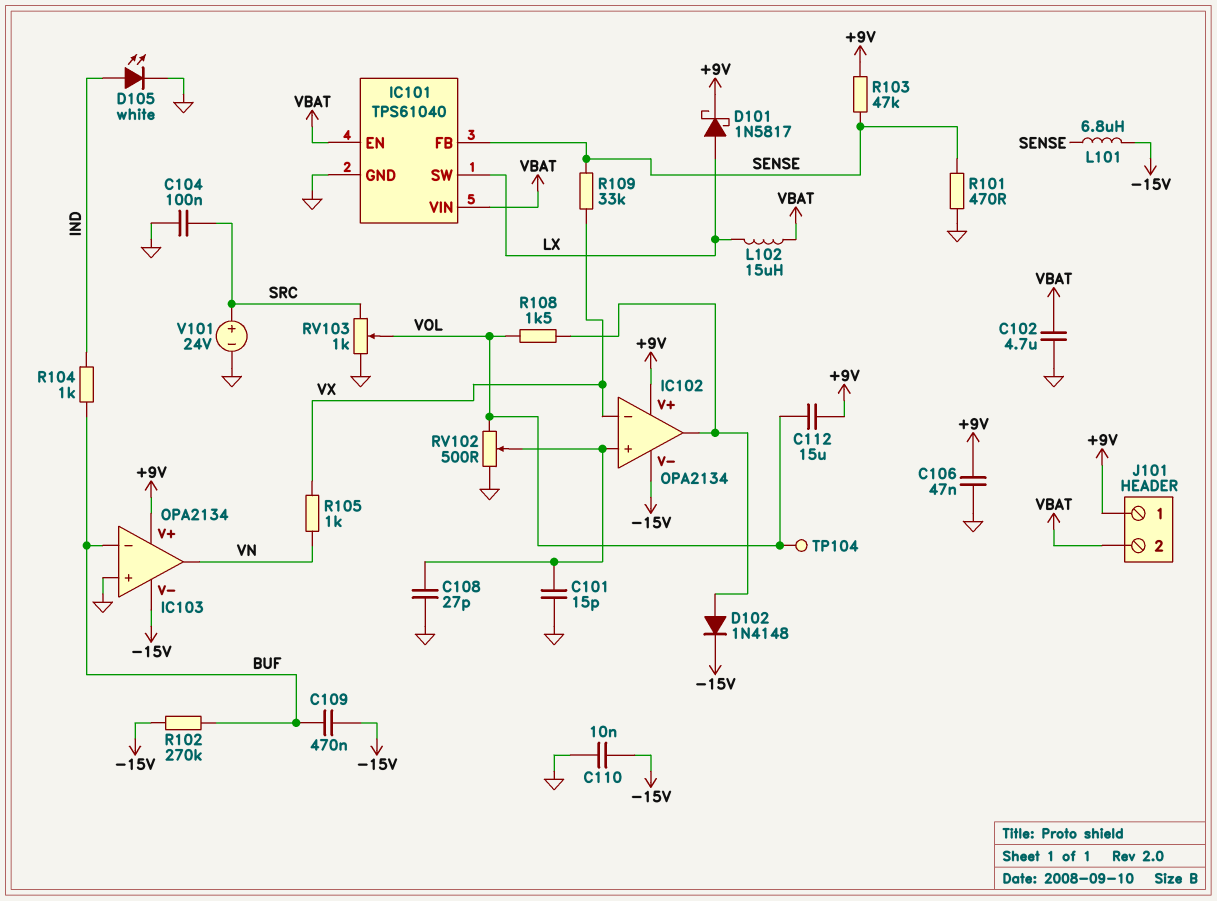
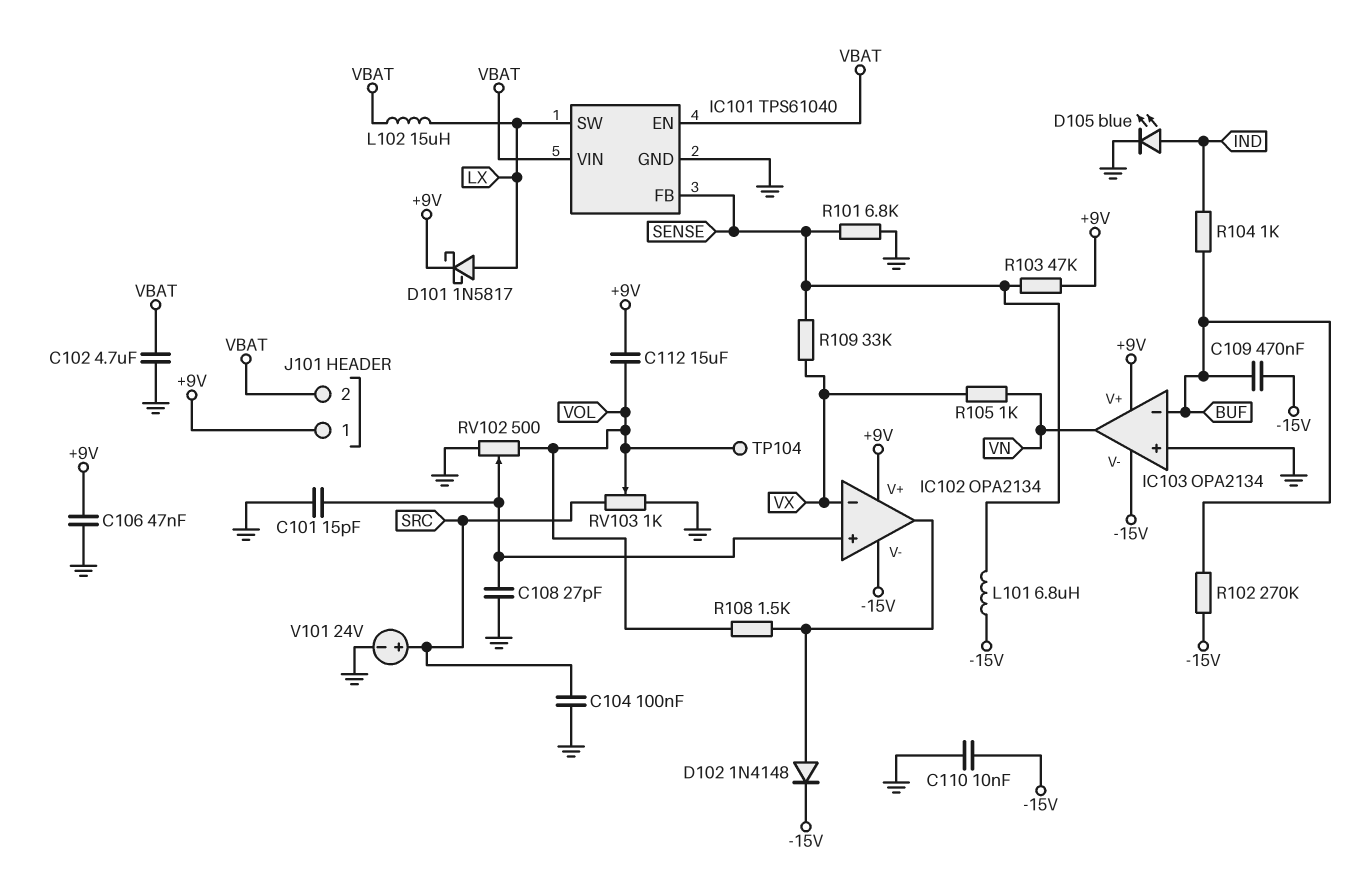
D105: LED white (A IND, K GND) -> LED blue (A IND, K GND)
R101: 470 (GND, SENSE) -> 6.8k (GND, SENSE)

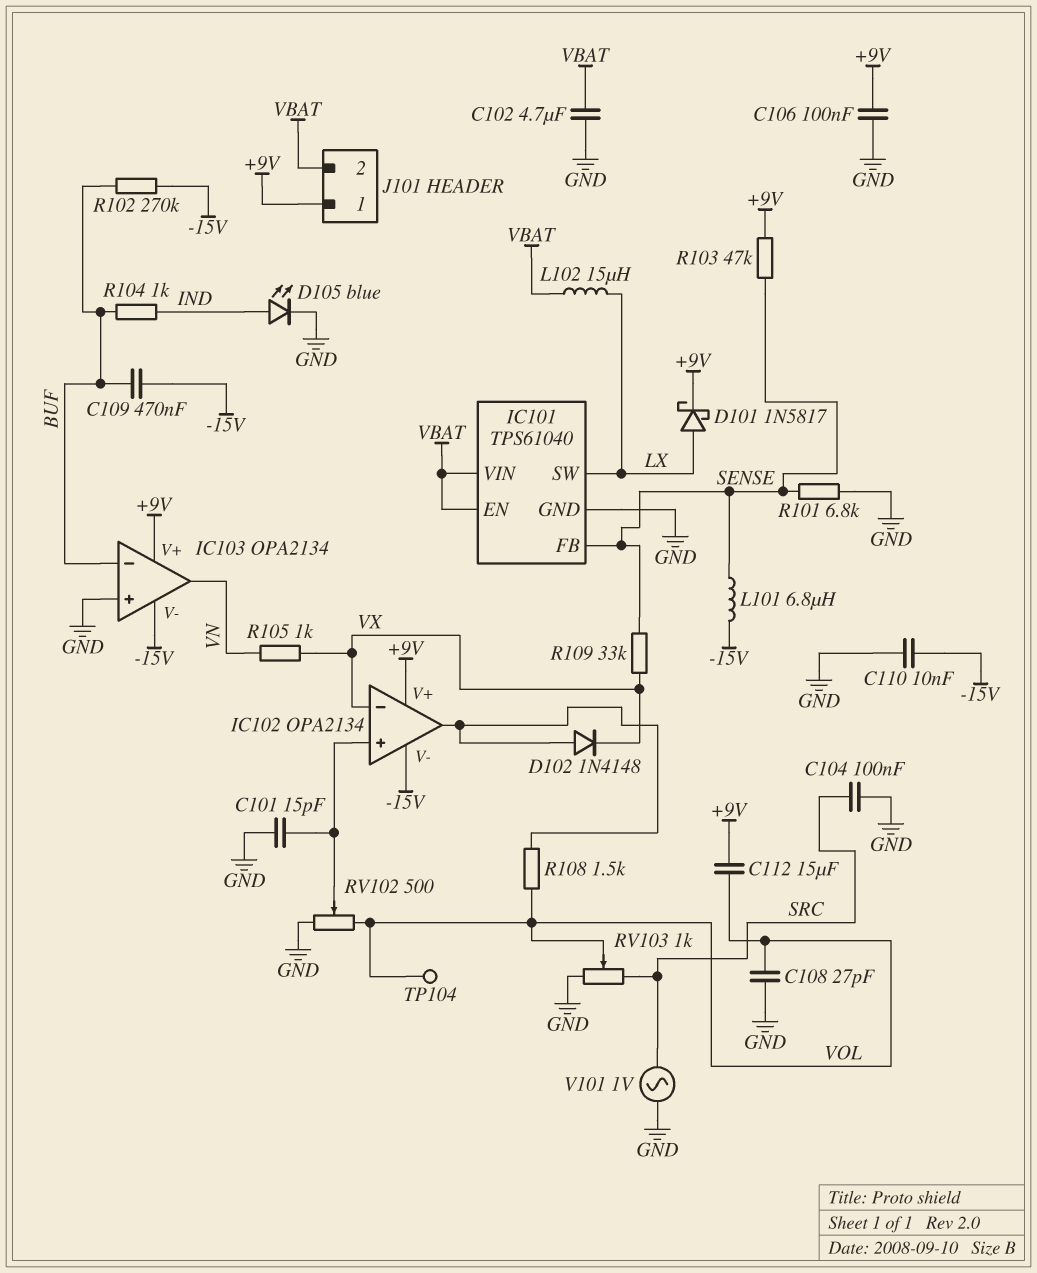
C106: 47nF (+9V, GND) -> 100nF (+9V, GND)
C108: 27pF (GND, IC102/in+) -> 27pF (GND, VOL)
D102: diode 1N4148 (A IC102/out, K -15V) -> diode 1N4148 (A IC102/out, K VX)
V101: 24V (plus SRC, minus GND) -> AC 1V (GND, SRC)

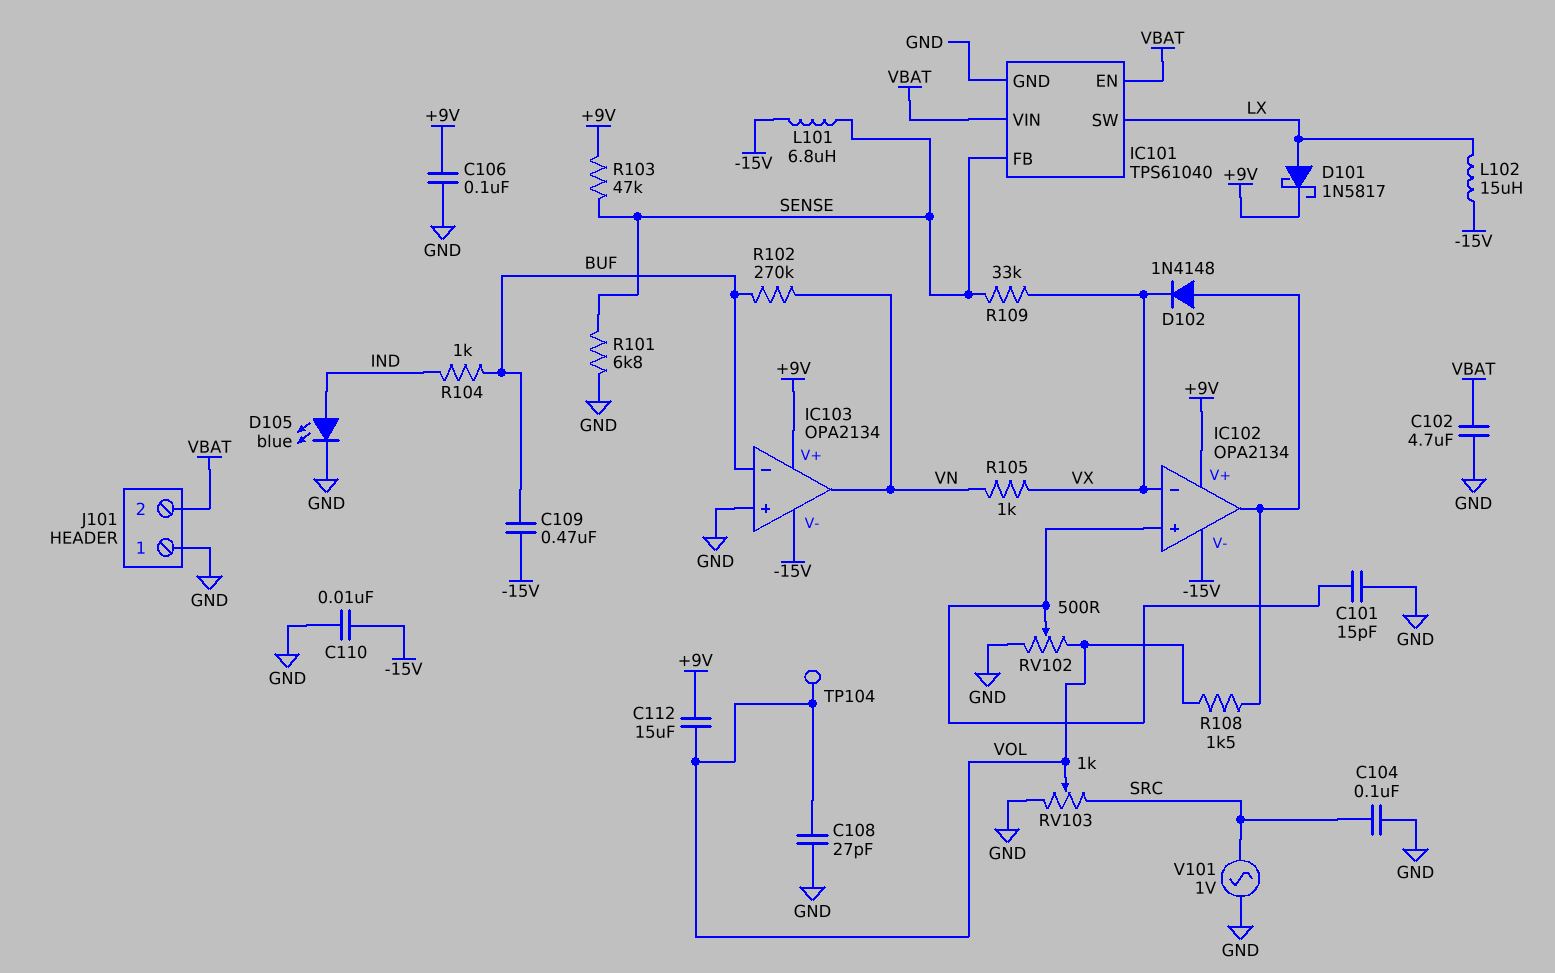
J101 pin 1: +9V -> GND
L102: 15uH (LX, VBAT) -> 15uH (-15V, LX)
R102: 270k (-15V, BUF) -> 270k (BUF, VN)

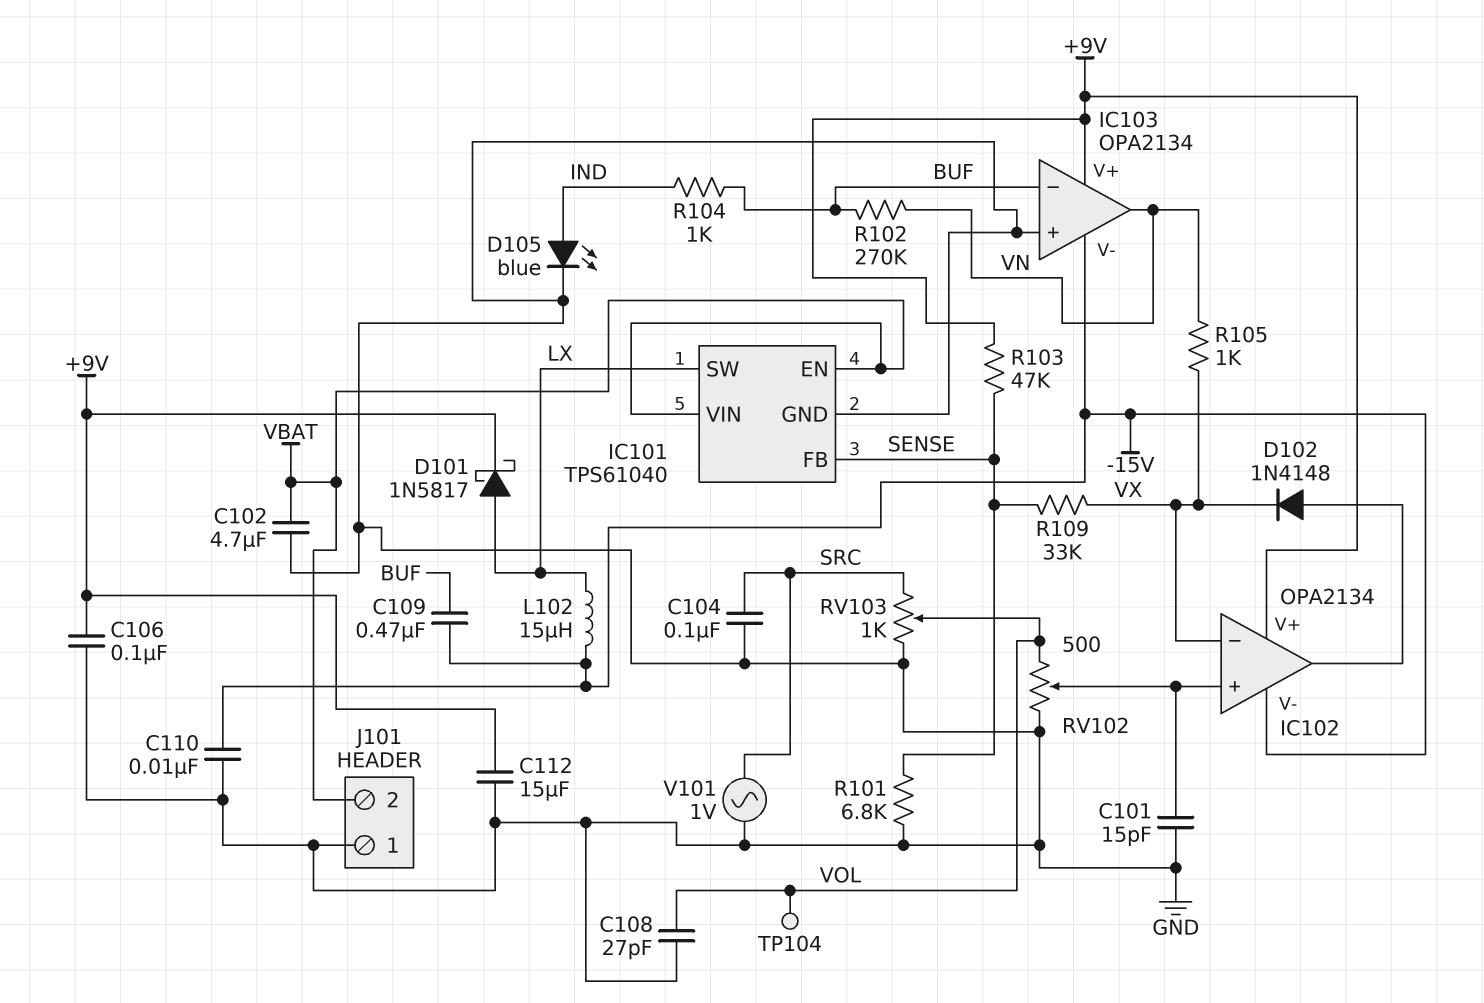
C112: 15uF (+9V, VOL) -> 15uF (+9V, GND)
L101: 6.8uH (-15V, SENSE) -> none
R108: 1.5k (IC102/out, VOL) -> none

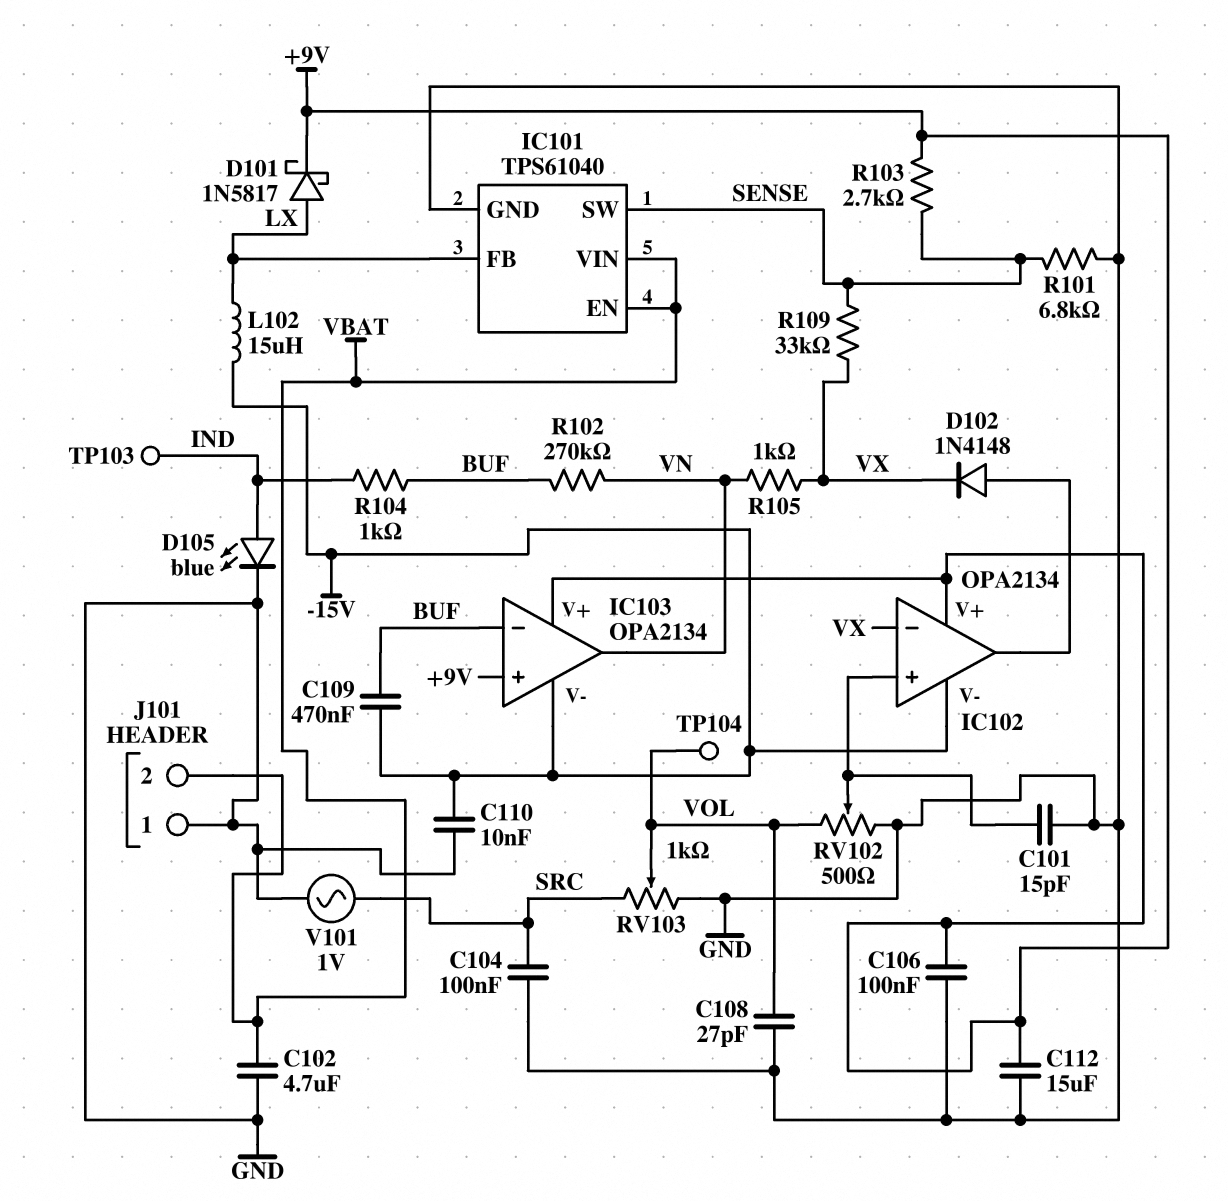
IC101 pin FB: SENSE -> LX
IC101 pin SW: LX -> SENSE
IC103 pin in+: GND -> +9V
R103: 47k (+9V, SENSE) -> 2.7k (+9V, SENSE)
TP103: none -> test point (IND)

